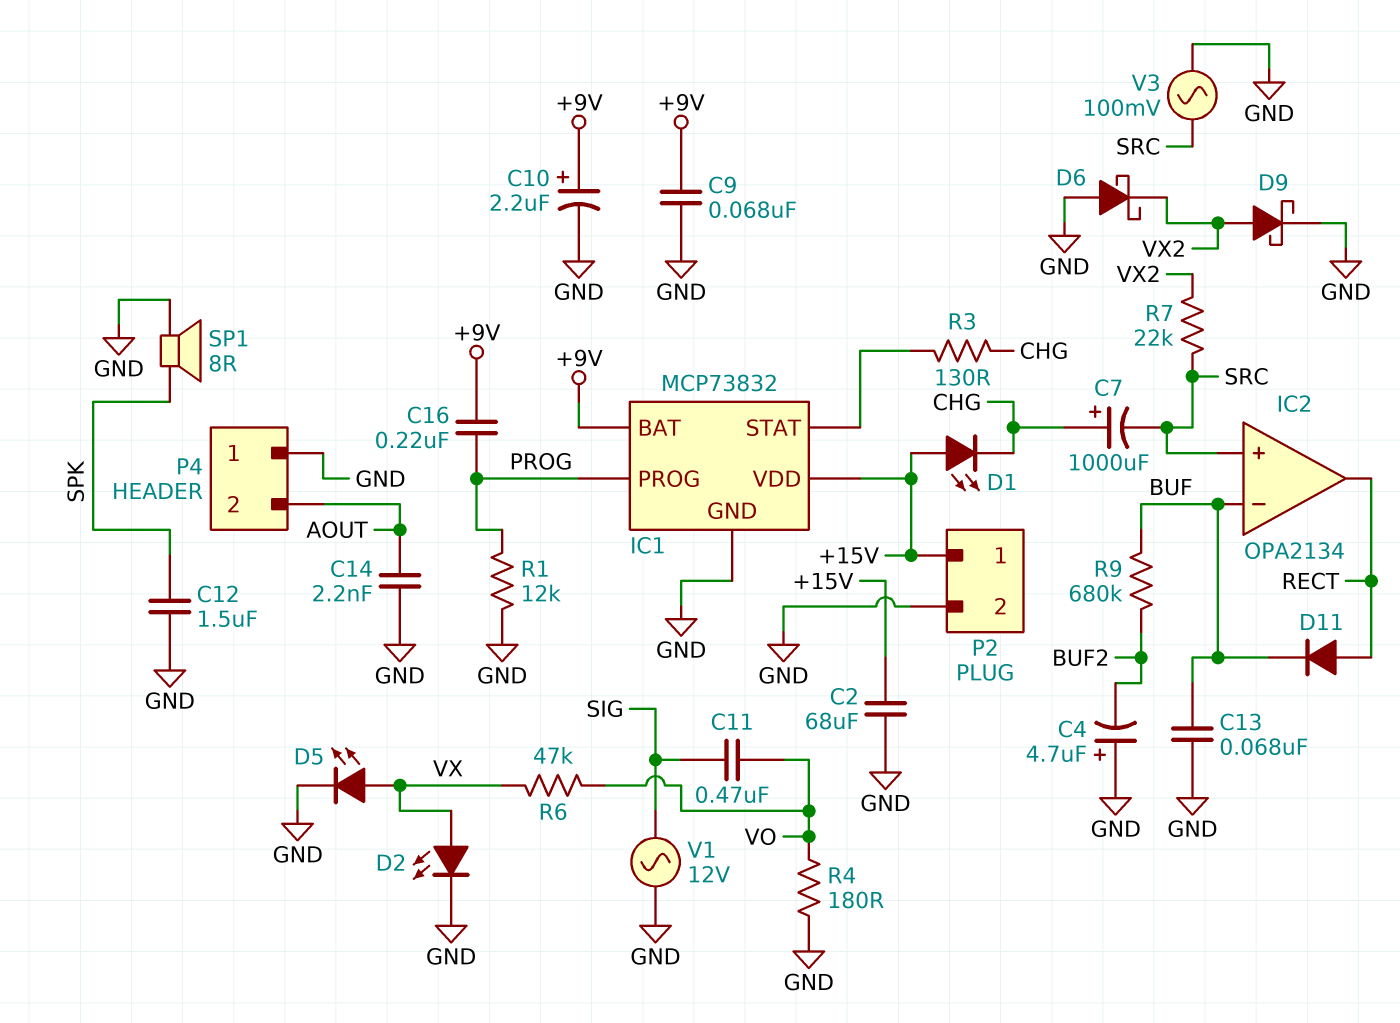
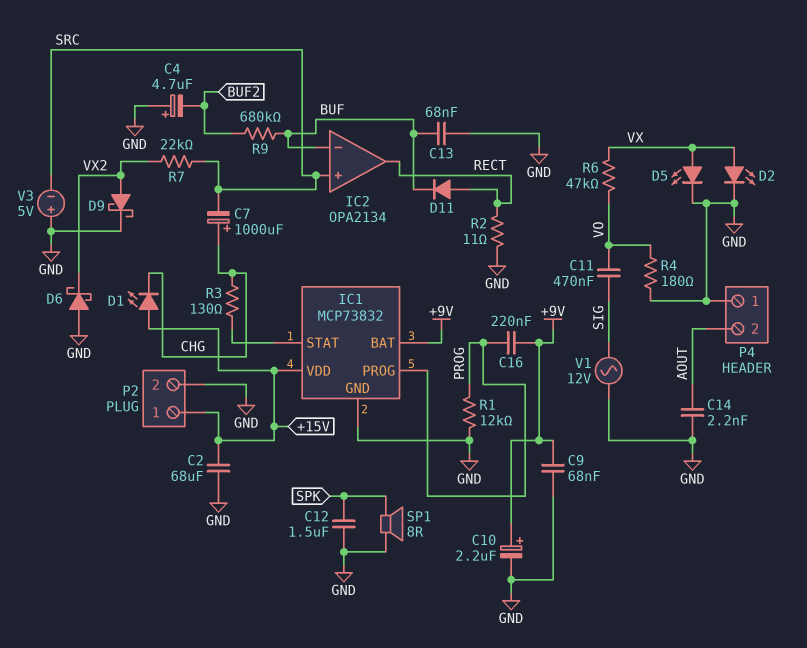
R2: none -> 11 (GND, RECT)
V3: AC 100mV (GND, SRC) -> 5V (plus GND, minus SRC)

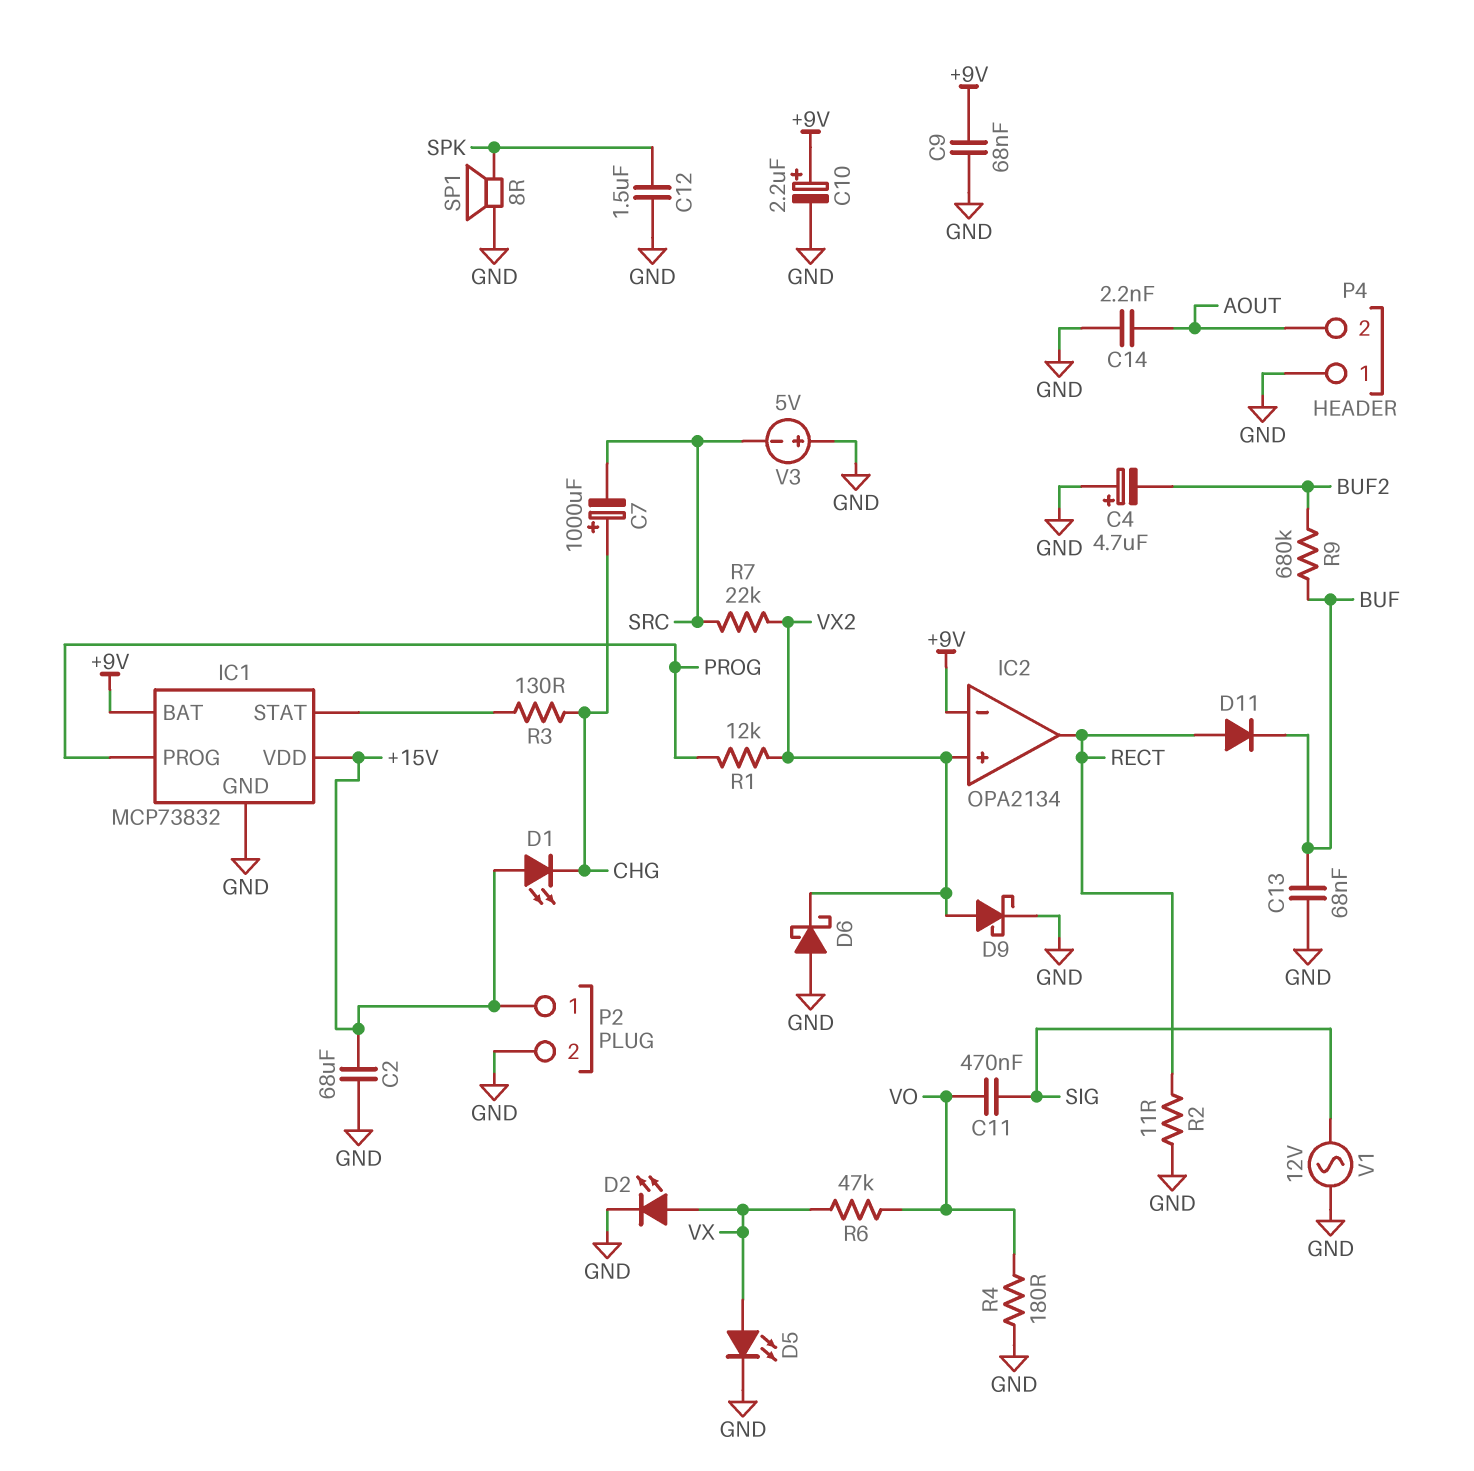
C16: 220nF (+9V, PROG) -> none
IC2 pin in+: SRC -> VX2
IC2 pin in-: BUF -> +9V
R1: 12k (GND, PROG) -> 12k (PROG, VX2)

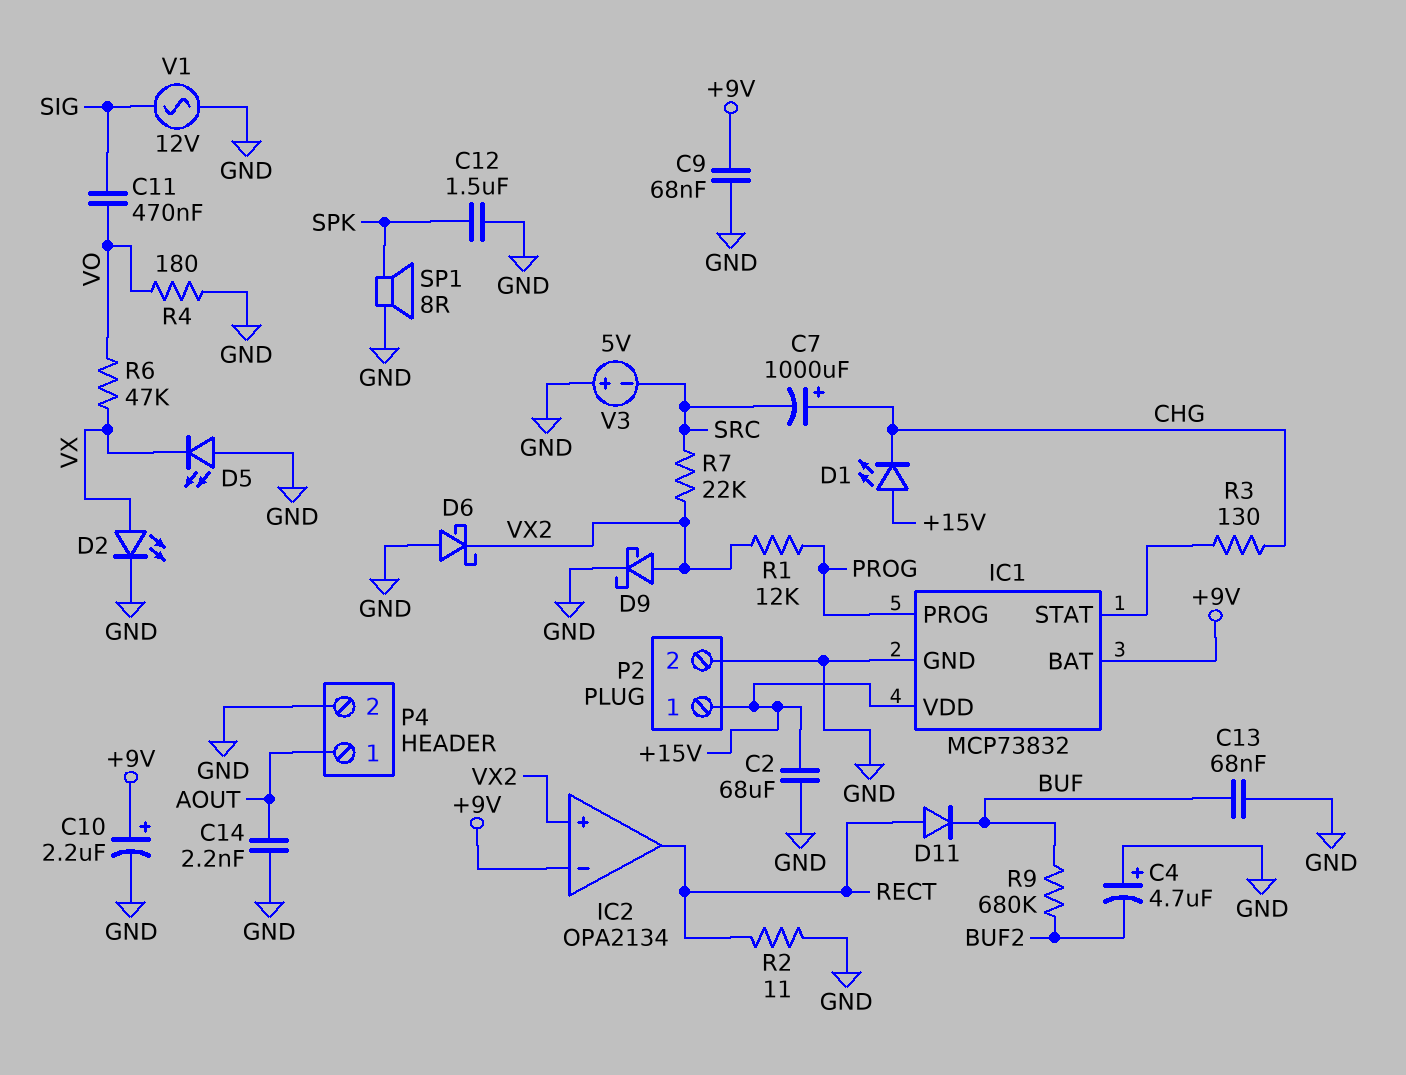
D5: LED (A VX, K GND) -> LED (A GND, K VX)
P4 pin 1: GND -> AOUT
P4 pin 2: AOUT -> GND

